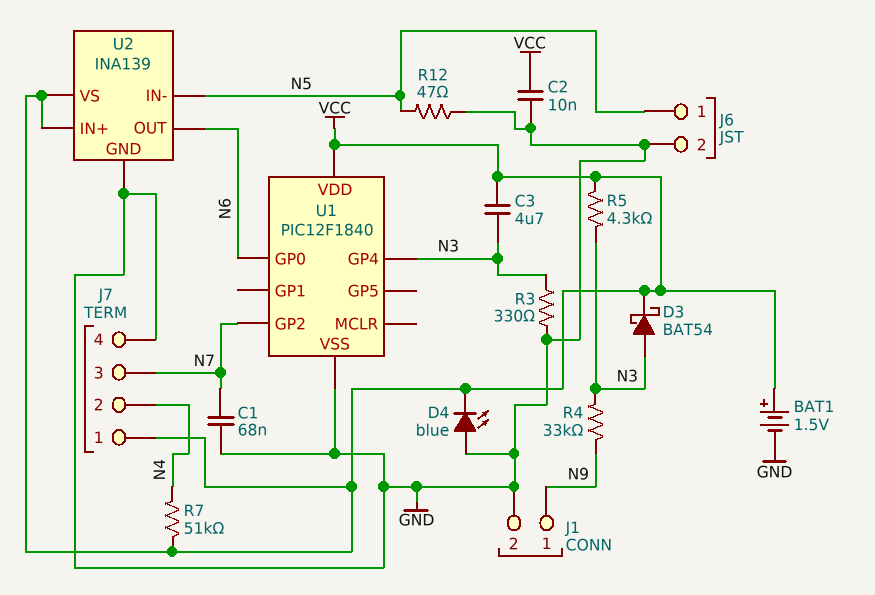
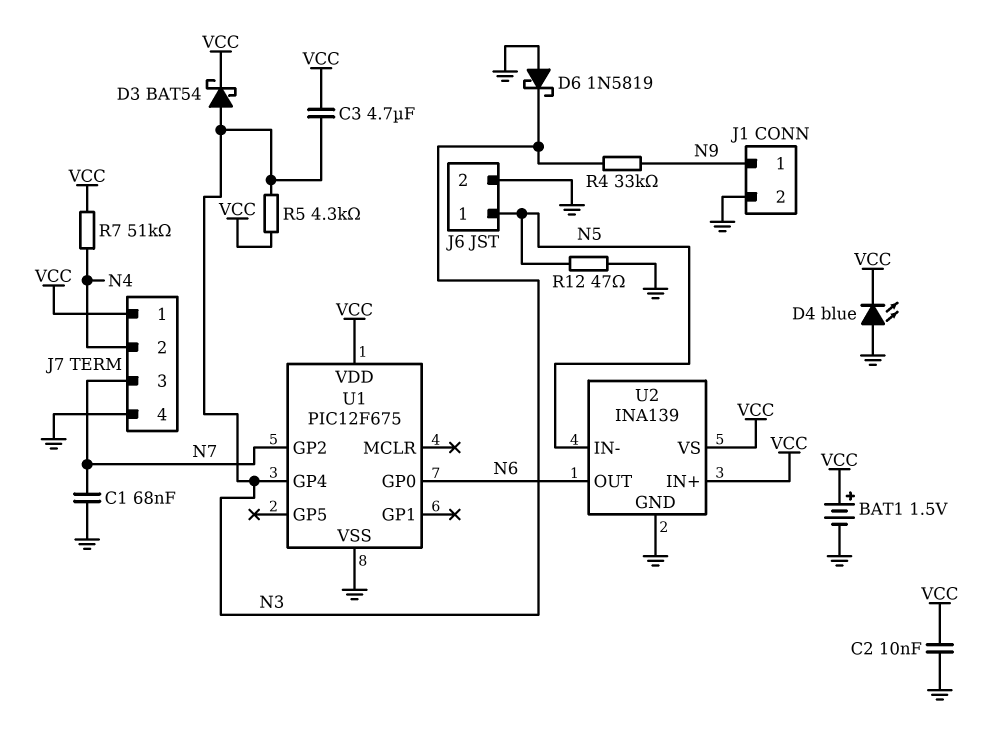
D6: none -> schottky 1N5819 (A GND, K N3)
R3: 330 (GND, N3) -> none
U1: PIC12F1840 -> PIC12F675

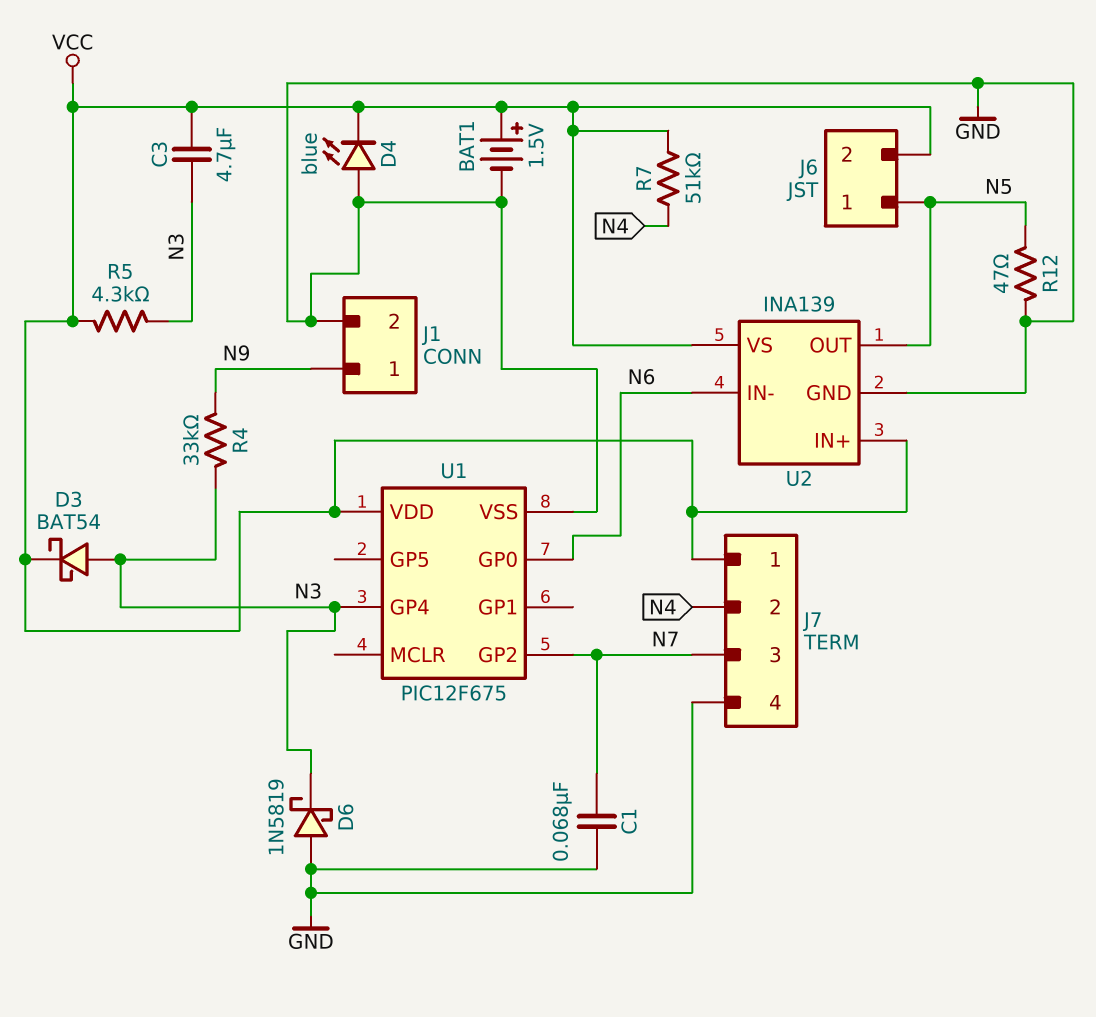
C2: 10nF (GND, VCC) -> none
J6 pin 2: GND -> VCC
U2 pin IN-: N5 -> N6
U2 pin OUT: N6 -> N5

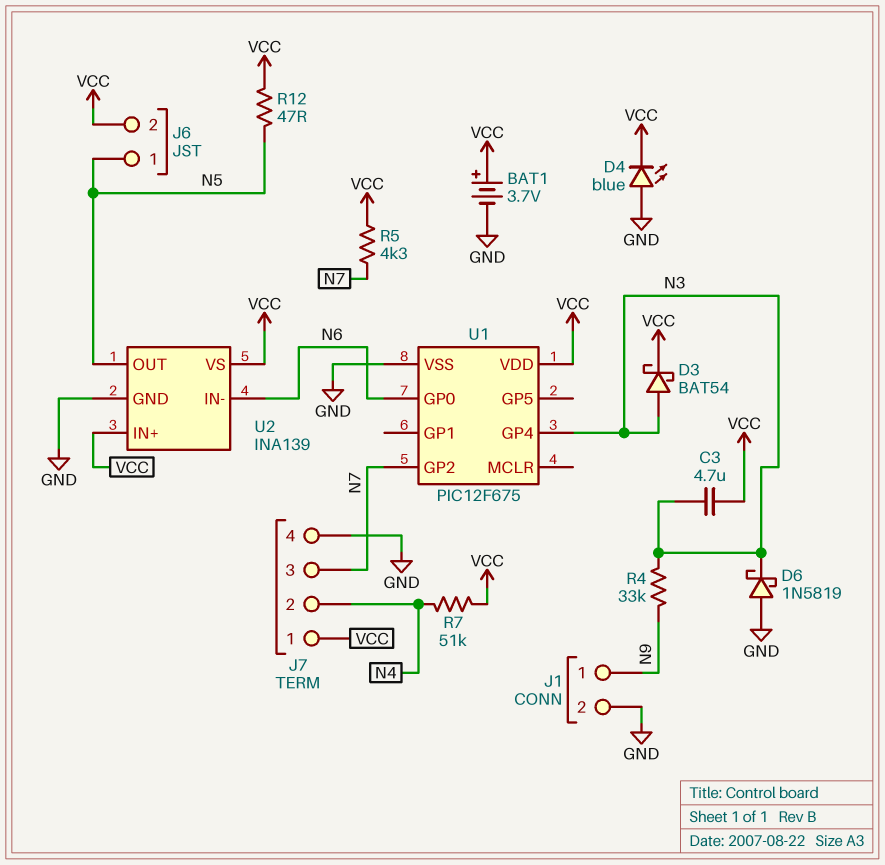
BAT1: 1.5V (plus VCC, minus GND) -> 3.7V (plus VCC, minus GND)
C1: 68nF (GND, N7) -> none
R5: 4.3k (N3, VCC) -> 4.3k (N7, VCC)
R12: 47 (GND, N5) -> 47 (N5, VCC)

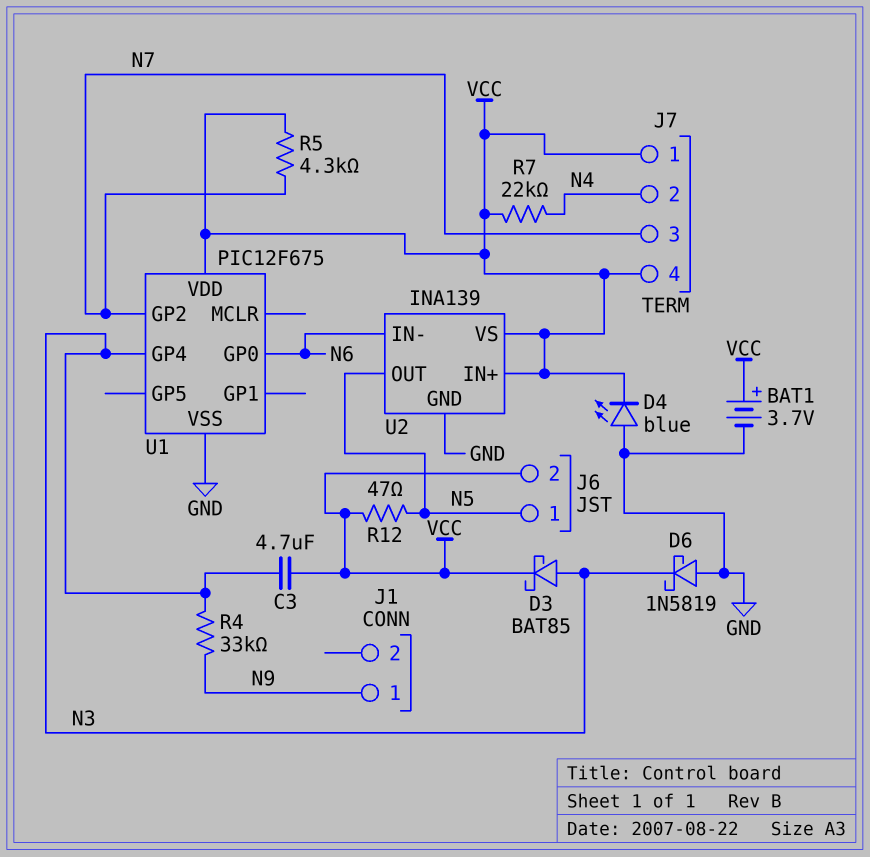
D3: schottky BAT54 (A N3, K VCC) -> schottky BAT85 (A N3, K VCC)
J1 pin 2: GND -> none
J7 pin 4: GND -> VCC
R7: 51k (N4, VCC) -> 22k (N4, VCC)

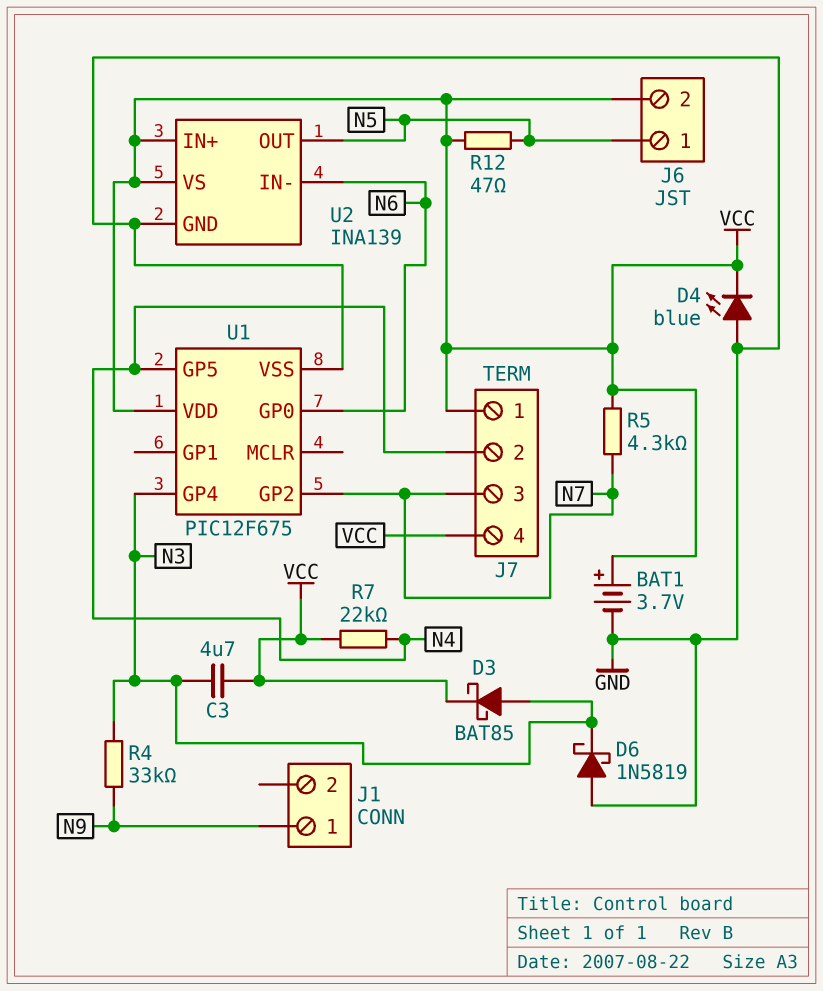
U1 pin GP5: none -> N4

